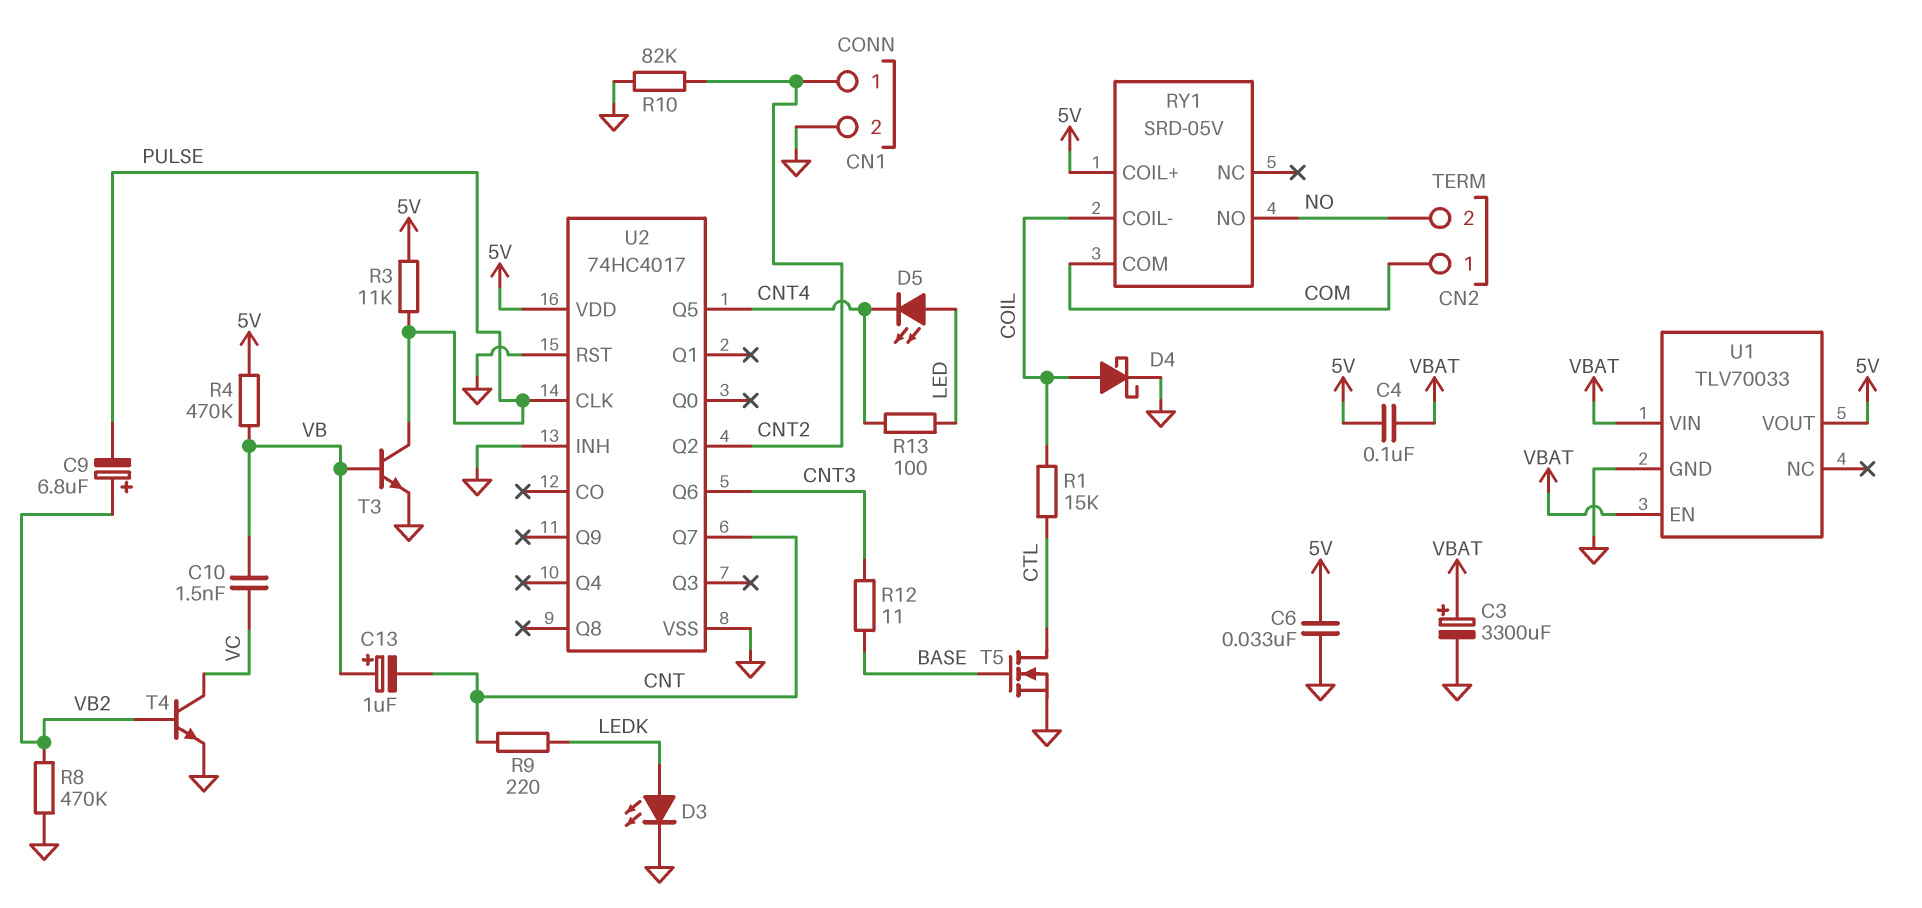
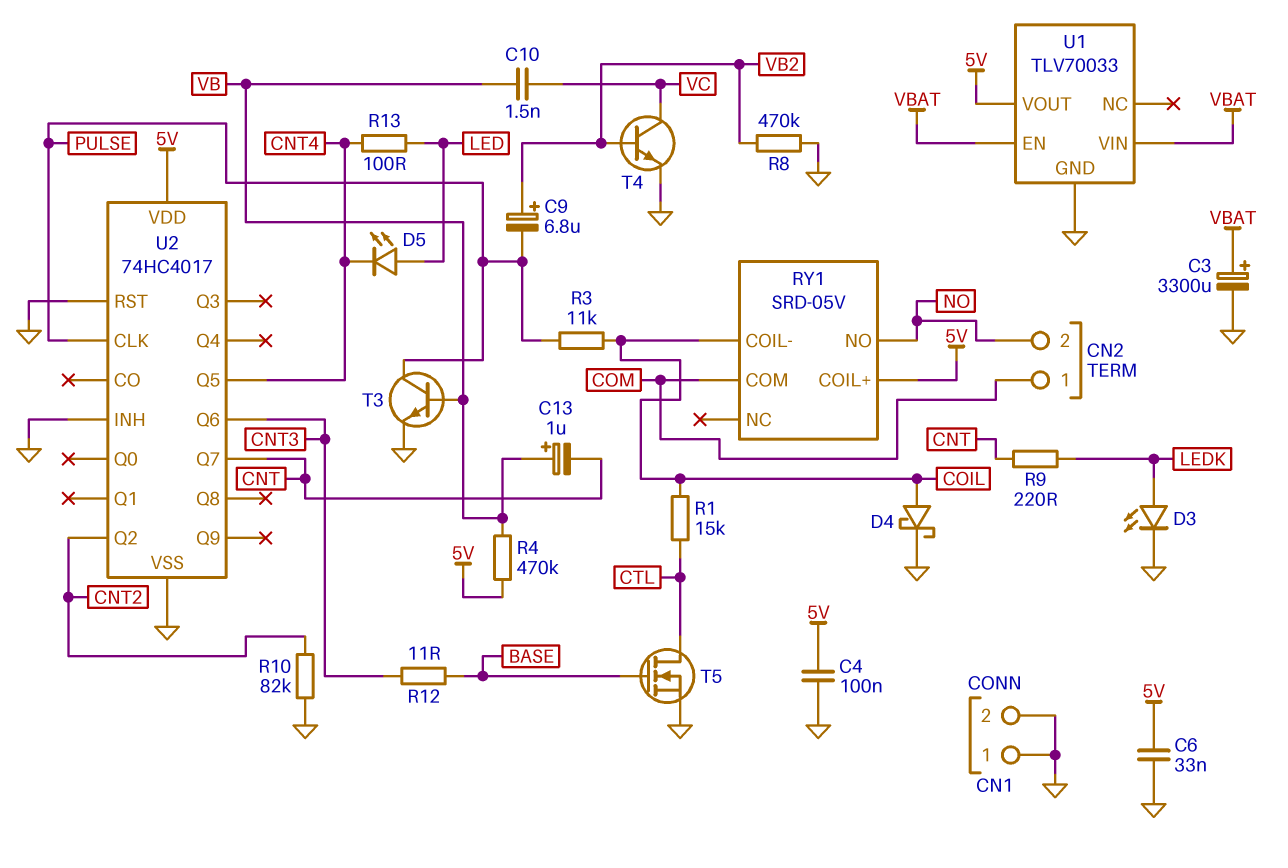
C4: 100nF (5V, VBAT) -> 100nF (5V, GND)
CN1 pin 1: CNT2 -> GND
R3: 11k (5V, PULSE) -> 11k (COIL, PULSE)

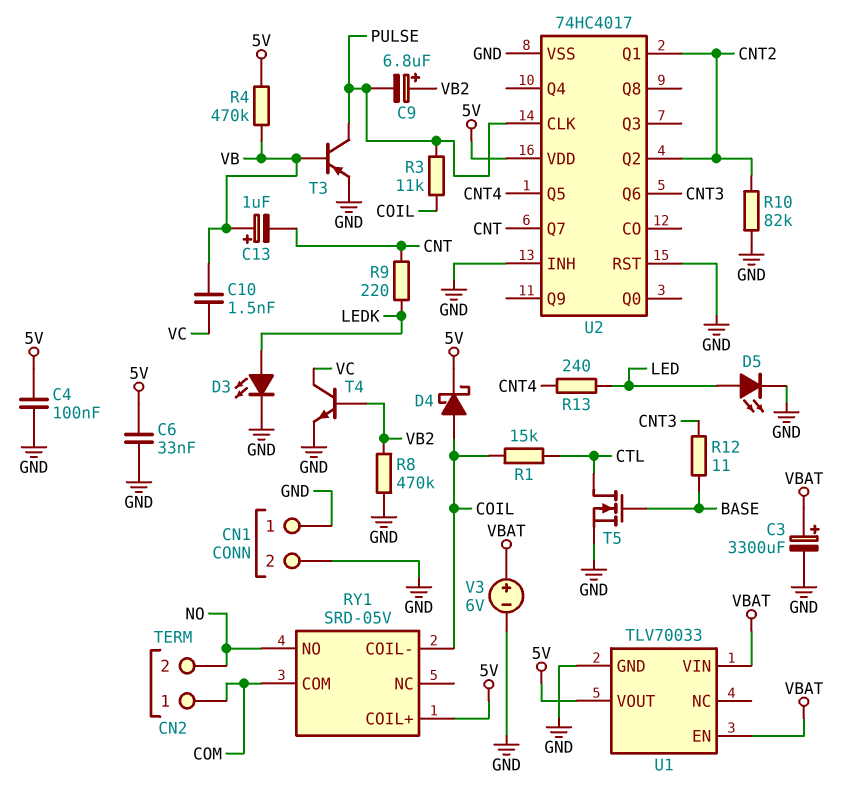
D4: schottky (A COIL, K GND) -> schottky (A COIL, K 5V)
D5: LED (A LED, K CNT4) -> LED (A LED, K GND)
R13: 100 (CNT4, LED) -> 240 (CNT4, LED)
T3: NPN (B VB, C PULSE, E GND) -> PNP (B VB, C PULSE, E GND)
U2 pin Q1: none -> CNT2
V3: none -> 6V (plus VBAT, minus GND)

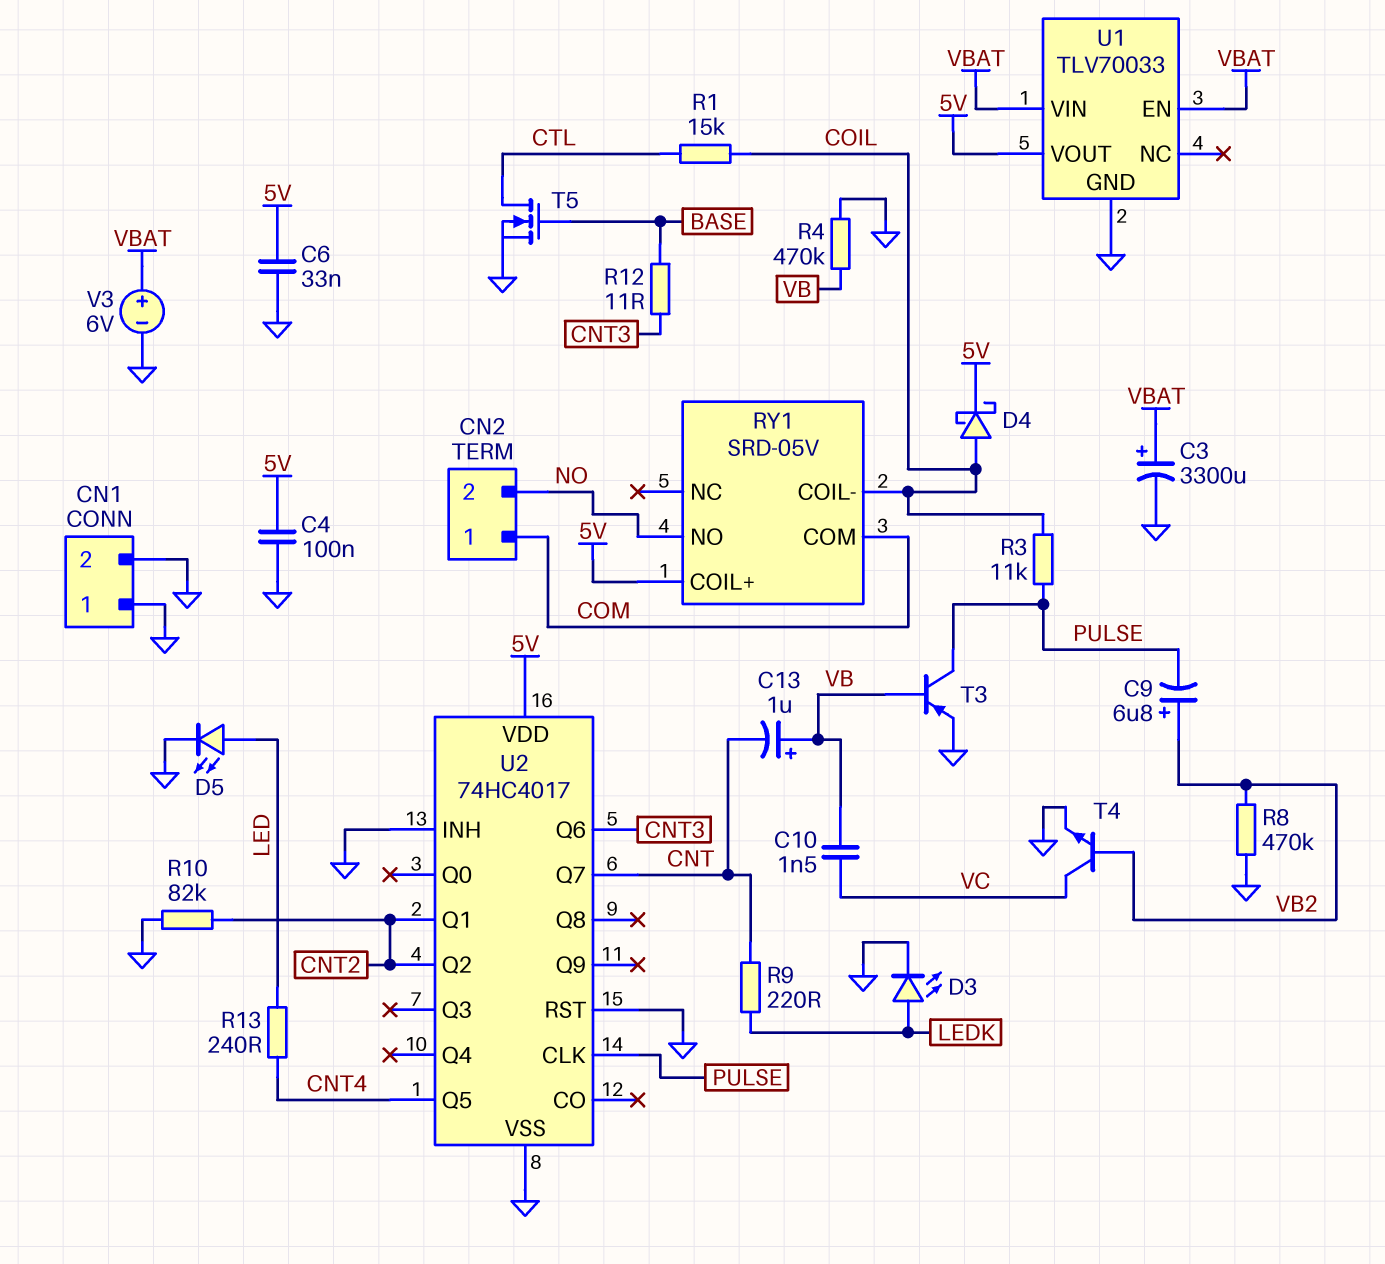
R4: 470k (5V, VB) -> 470k (GND, VB)

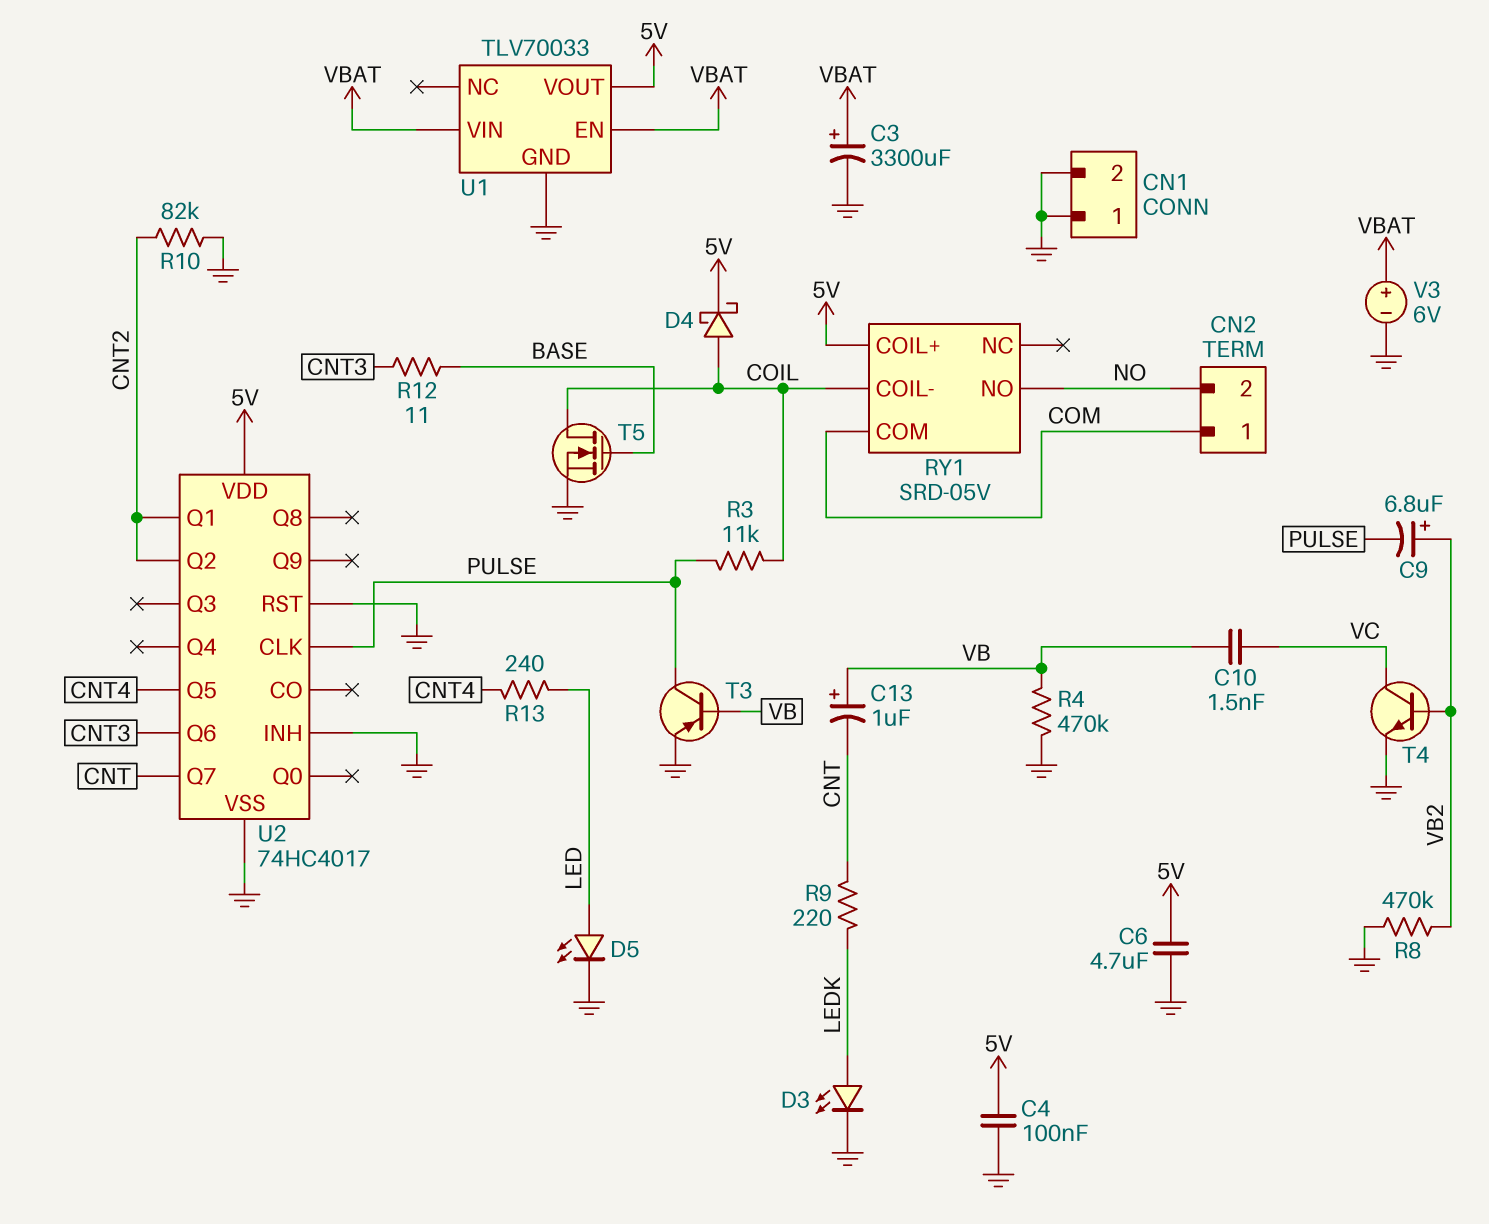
C6: 33nF (5V, GND) -> 4.7uF (5V, GND)
R1: 15k (COIL, CTL) -> none
T5: NMOS (G BASE, D CTL, S GND) -> NMOS (G BASE, D COIL, S GND)

